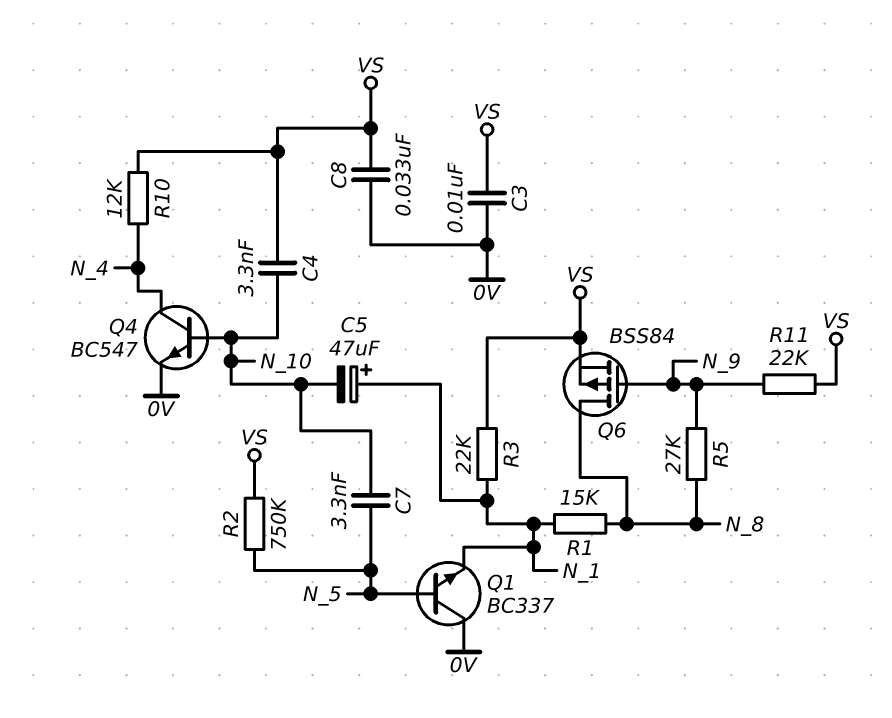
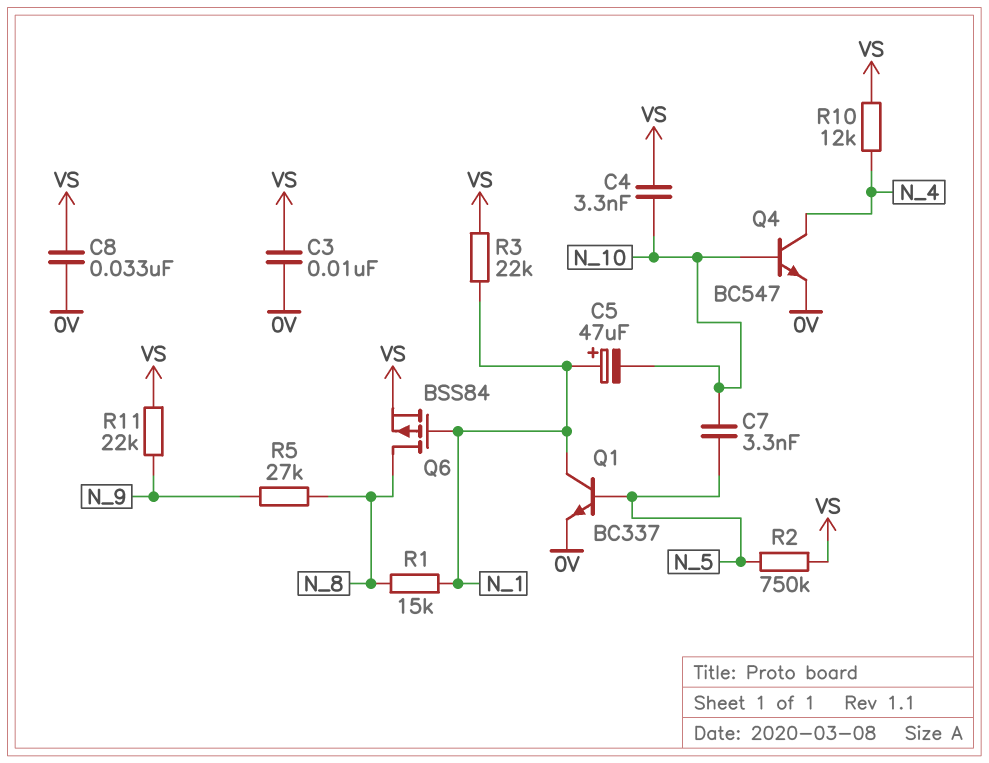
Q1: NPN BC337 (B N_5, C 0V, E N_1) -> NPN BC337 (B N_5, C N_1, E 0V)
Q6: PMOS BSS84 (G N_9, D N_8, S VS) -> PMOS BSS84 (G N_1, D N_8, S VS)

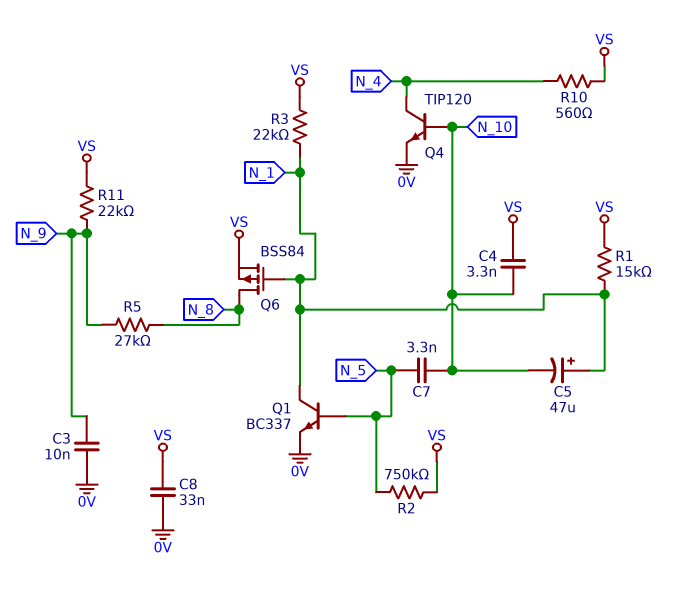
C3: 10nF (0V, VS) -> 10nF (0V, N_9)
Q4: NPN BC547 (B N_10, C N_4, E 0V) -> NPN TIP120 (B N_10, C N_4, E 0V)
R1: 15k (N_1, N_8) -> 15k (N_1, VS)
R10: 12k (N_4, VS) -> 560 (N_4, VS)

